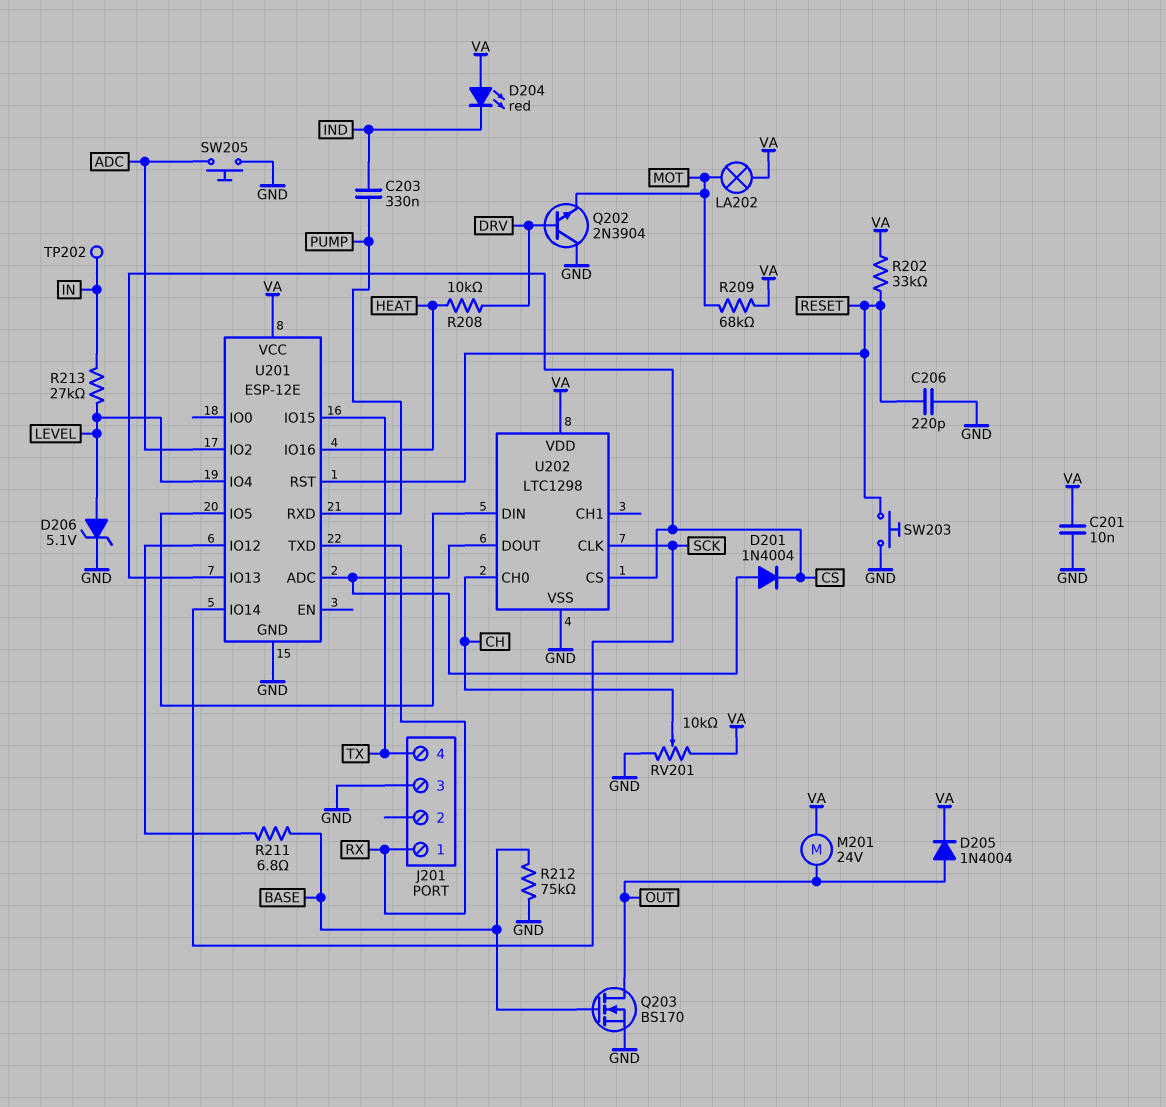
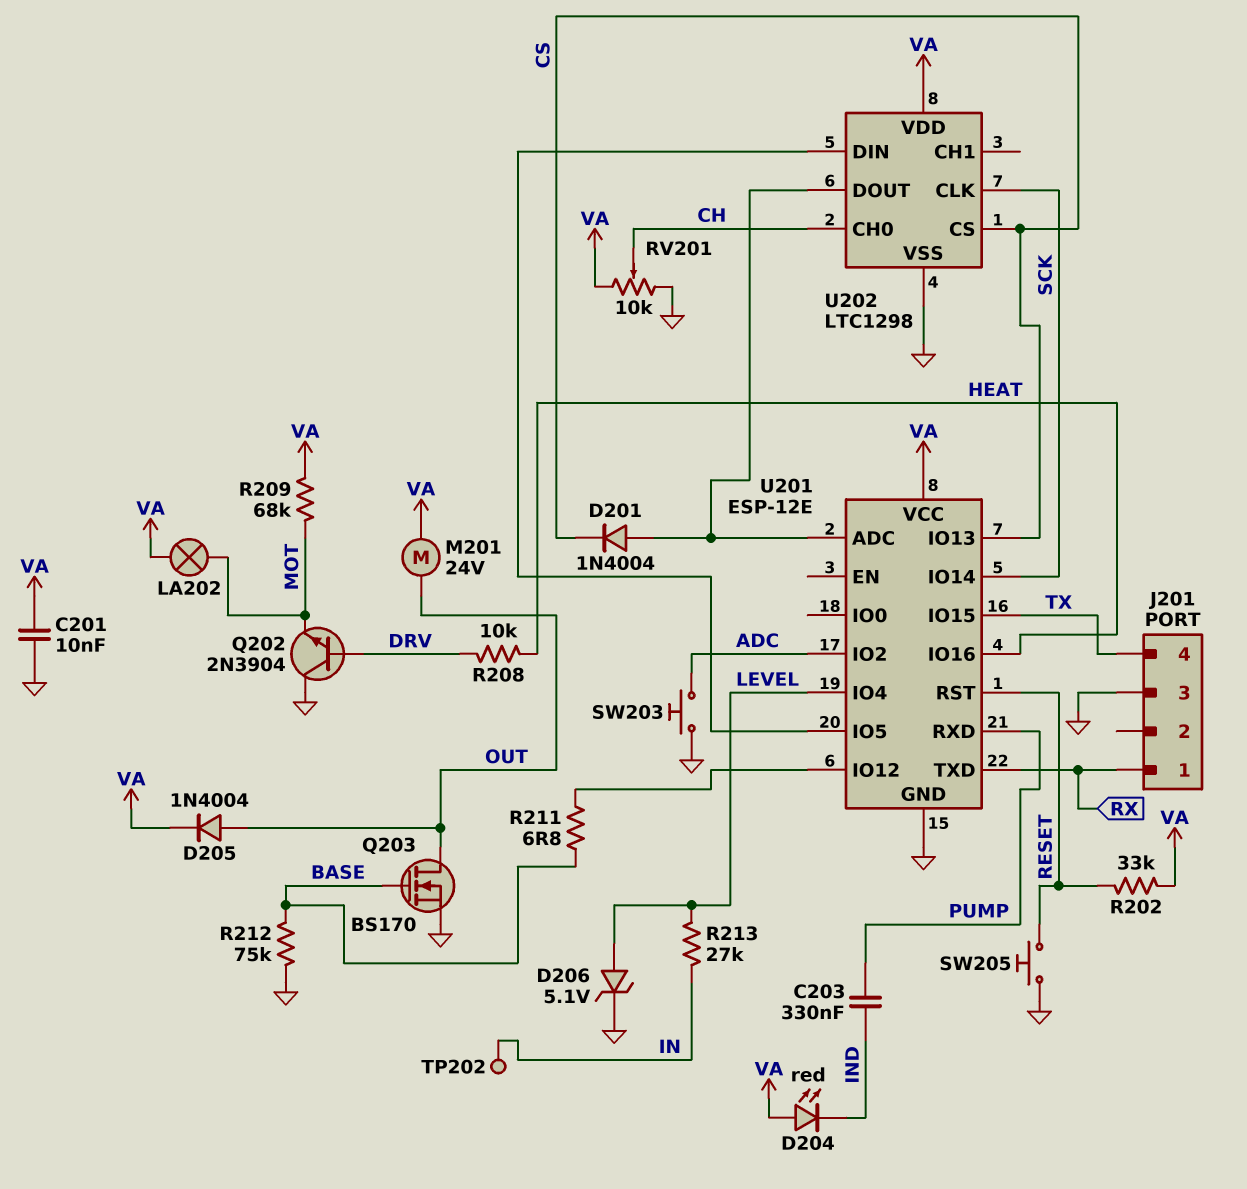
C206: 220pF (GND, RESET) -> none
SW203: button (GND, RESET) -> button (ADC, GND)
SW205: button (ADC, GND) -> button (GND, RESET)

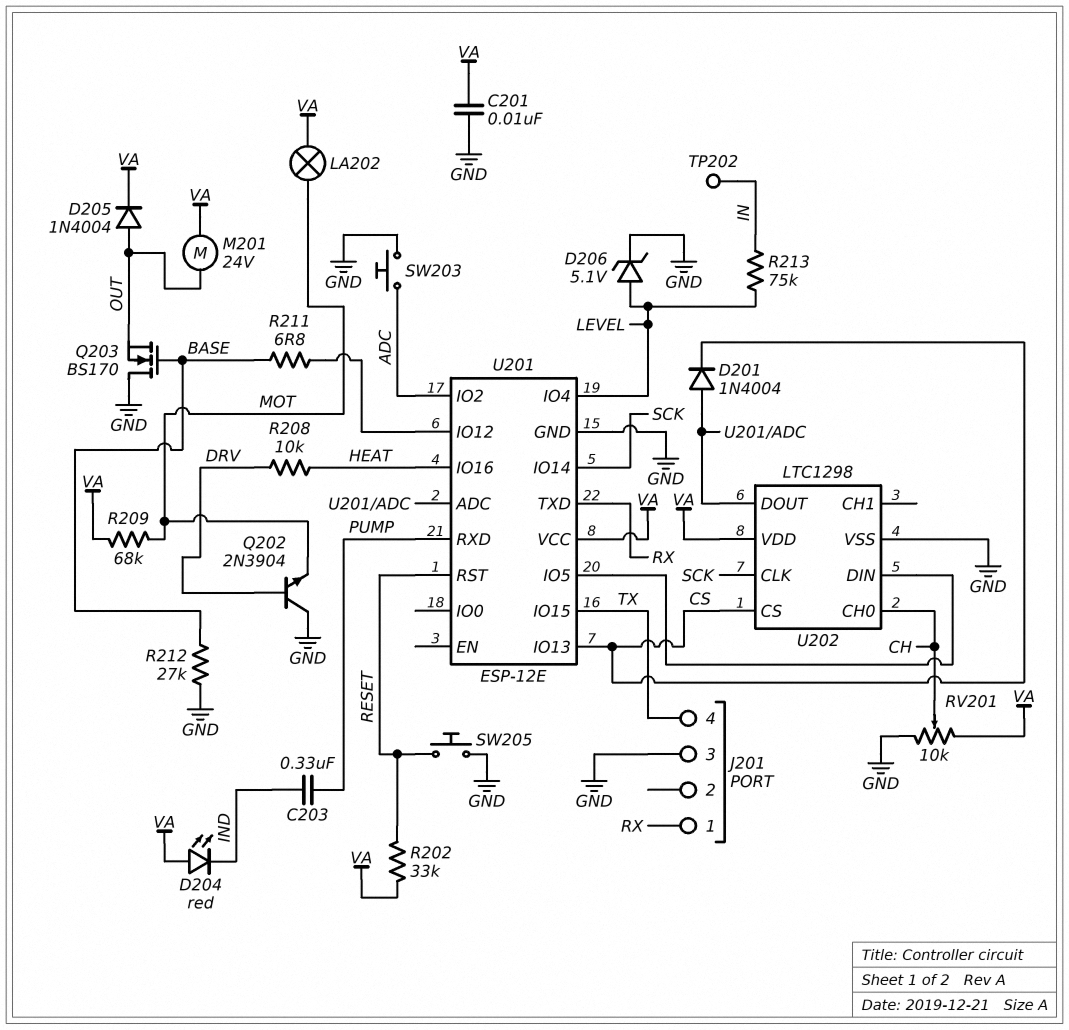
Q203: NMOS BS170 (G BASE, D OUT, S GND) -> NMOS BS170 (G BASE, D GND, S OUT)
R212: 75k (BASE, GND) -> 27k (BASE, GND)
R213: 27k (IN, LEVEL) -> 75k (IN, LEVEL)

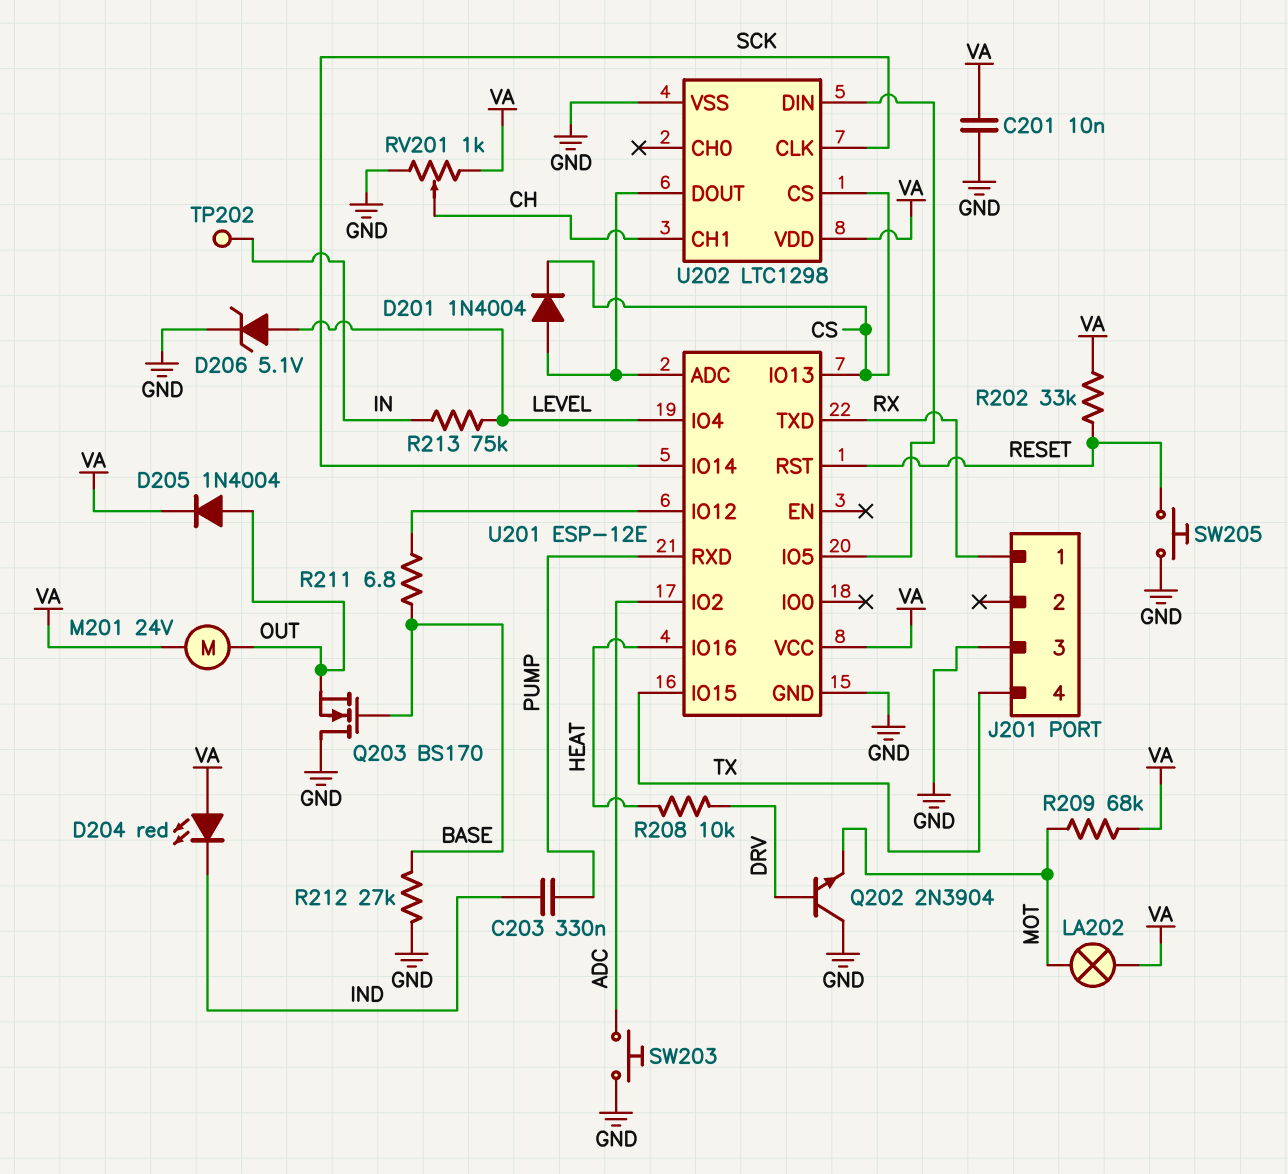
RV201: 10k (GND, VA, wiper CH) -> 1k (GND, VA, wiper CH)
U202 pin CH0: CH -> none
U202 pin CH1: none -> CH

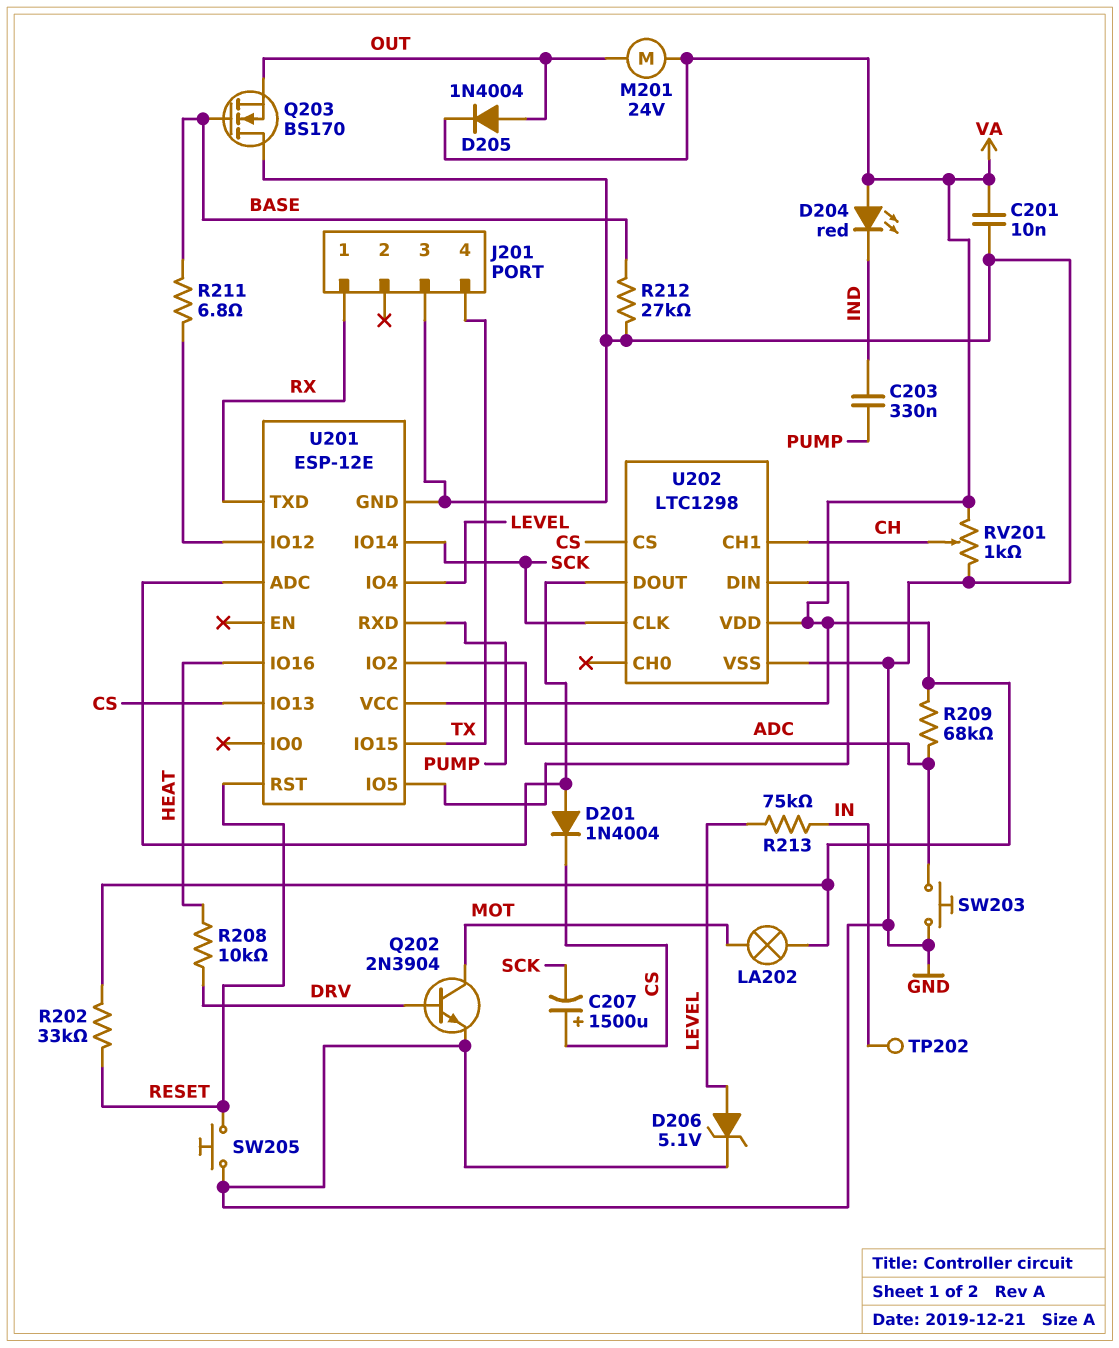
C207: none -> 1500uF (plus CS, minus SCK)
Q202: NPN 2N3904 (B DRV, C GND, E MOT) -> NPN 2N3904 (B DRV, C MOT, E GND)
R209: 68k (MOT, VA) -> 68k (ADC, VA)

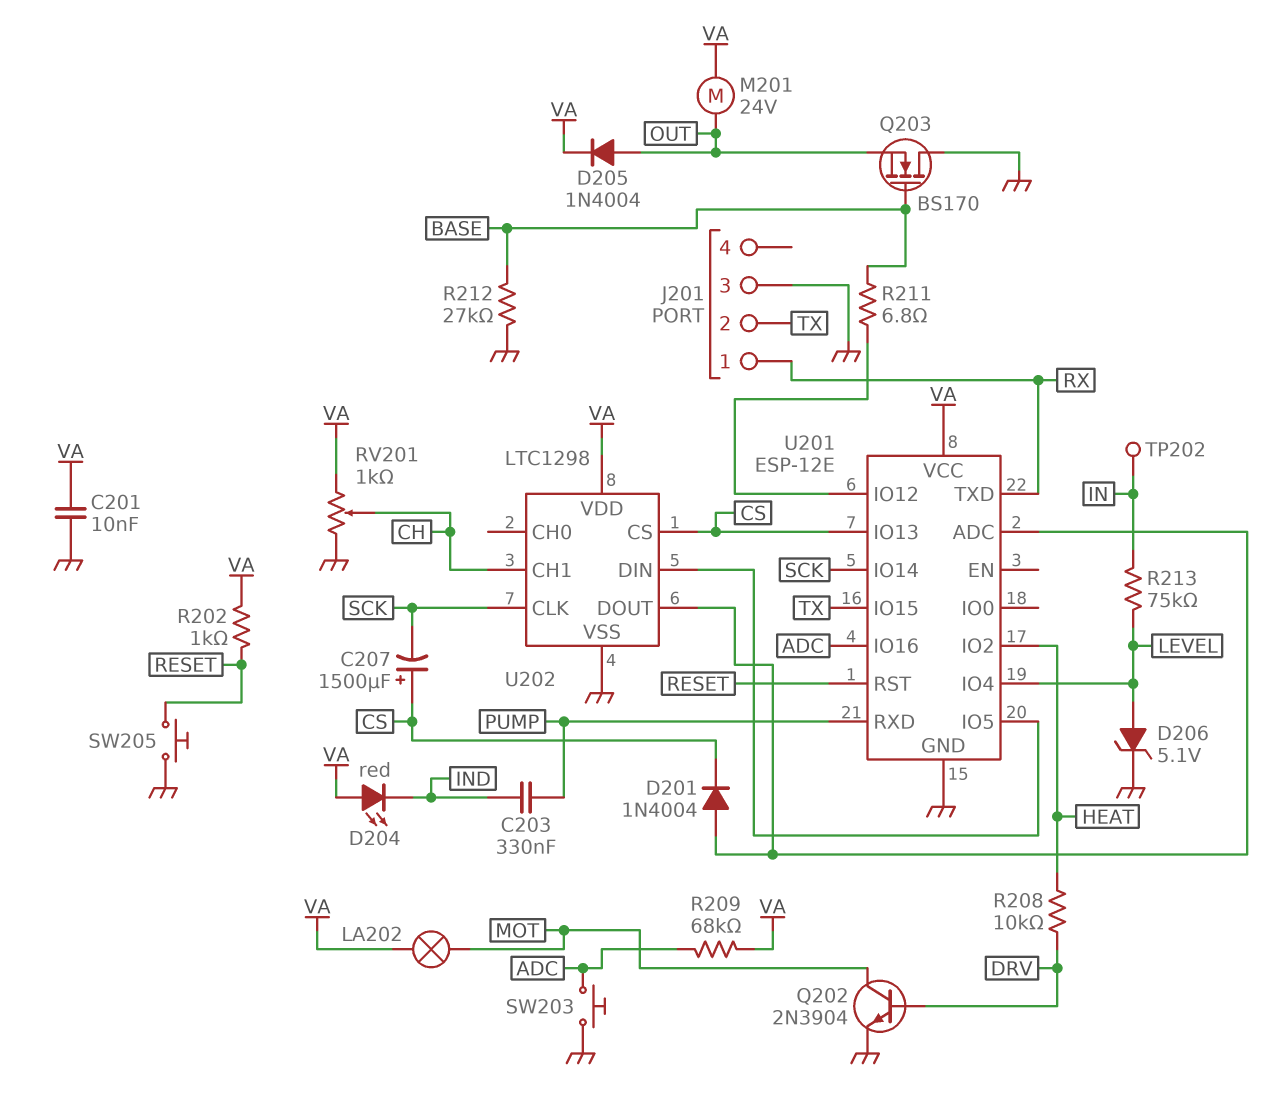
J201 pin 2: none -> TX
J201 pin 4: TX -> none
R202: 33k (RESET, VA) -> 1k (RESET, VA)
U201 pin IO2: ADC -> HEAT
U201 pin IO16: HEAT -> ADC

